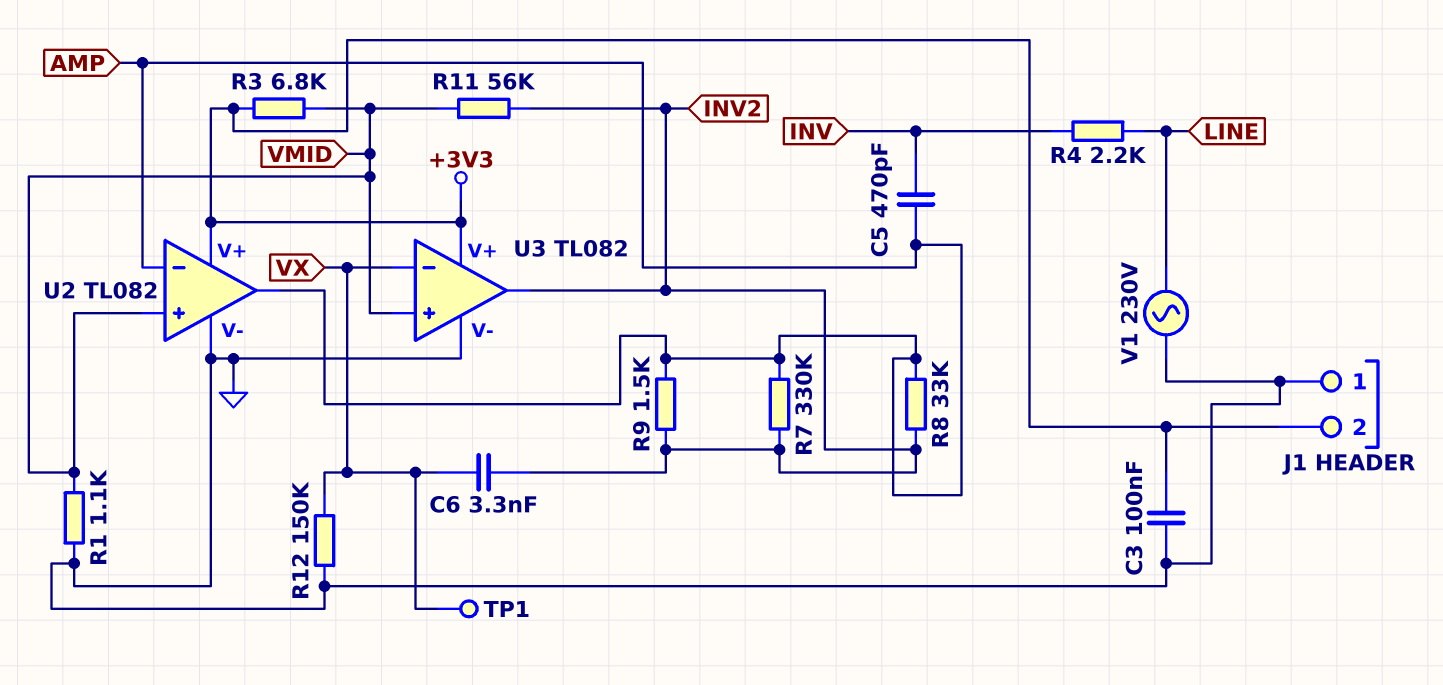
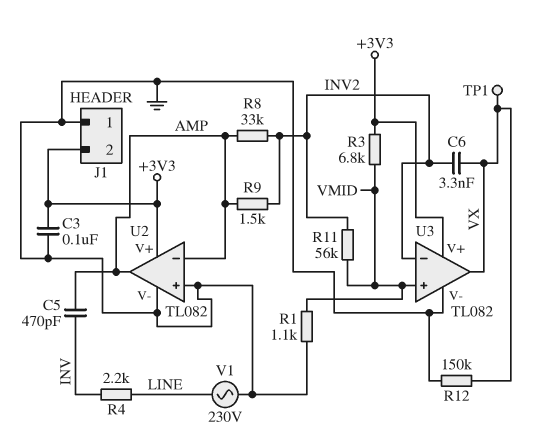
R7: 330k (AMP, INV2) -> none
U2 pin in+: VMID -> GND
U3 pin in-: VX -> INV2
U3 pin out: INV2 -> VX

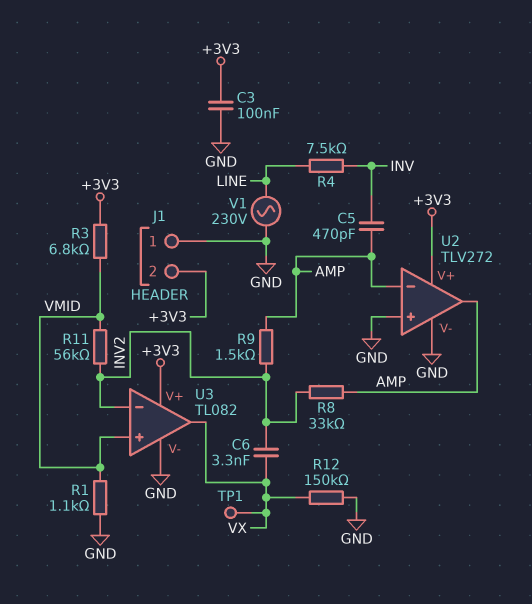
R4: 2.2k (INV, LINE) -> 7.5k (INV, LINE)
U2: TL082 -> TLV272

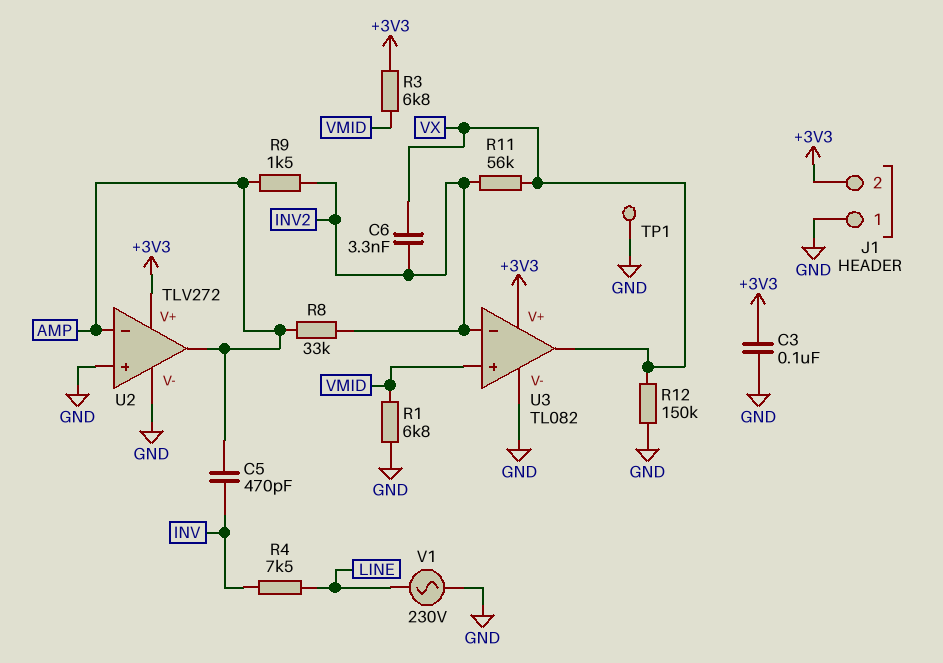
R1: 1.1k (GND, VMID) -> 6.8k (GND, VMID)
R11: 56k (INV2, VMID) -> 56k (INV2, VX)
TP1: test point (VX) -> test point (GND)

